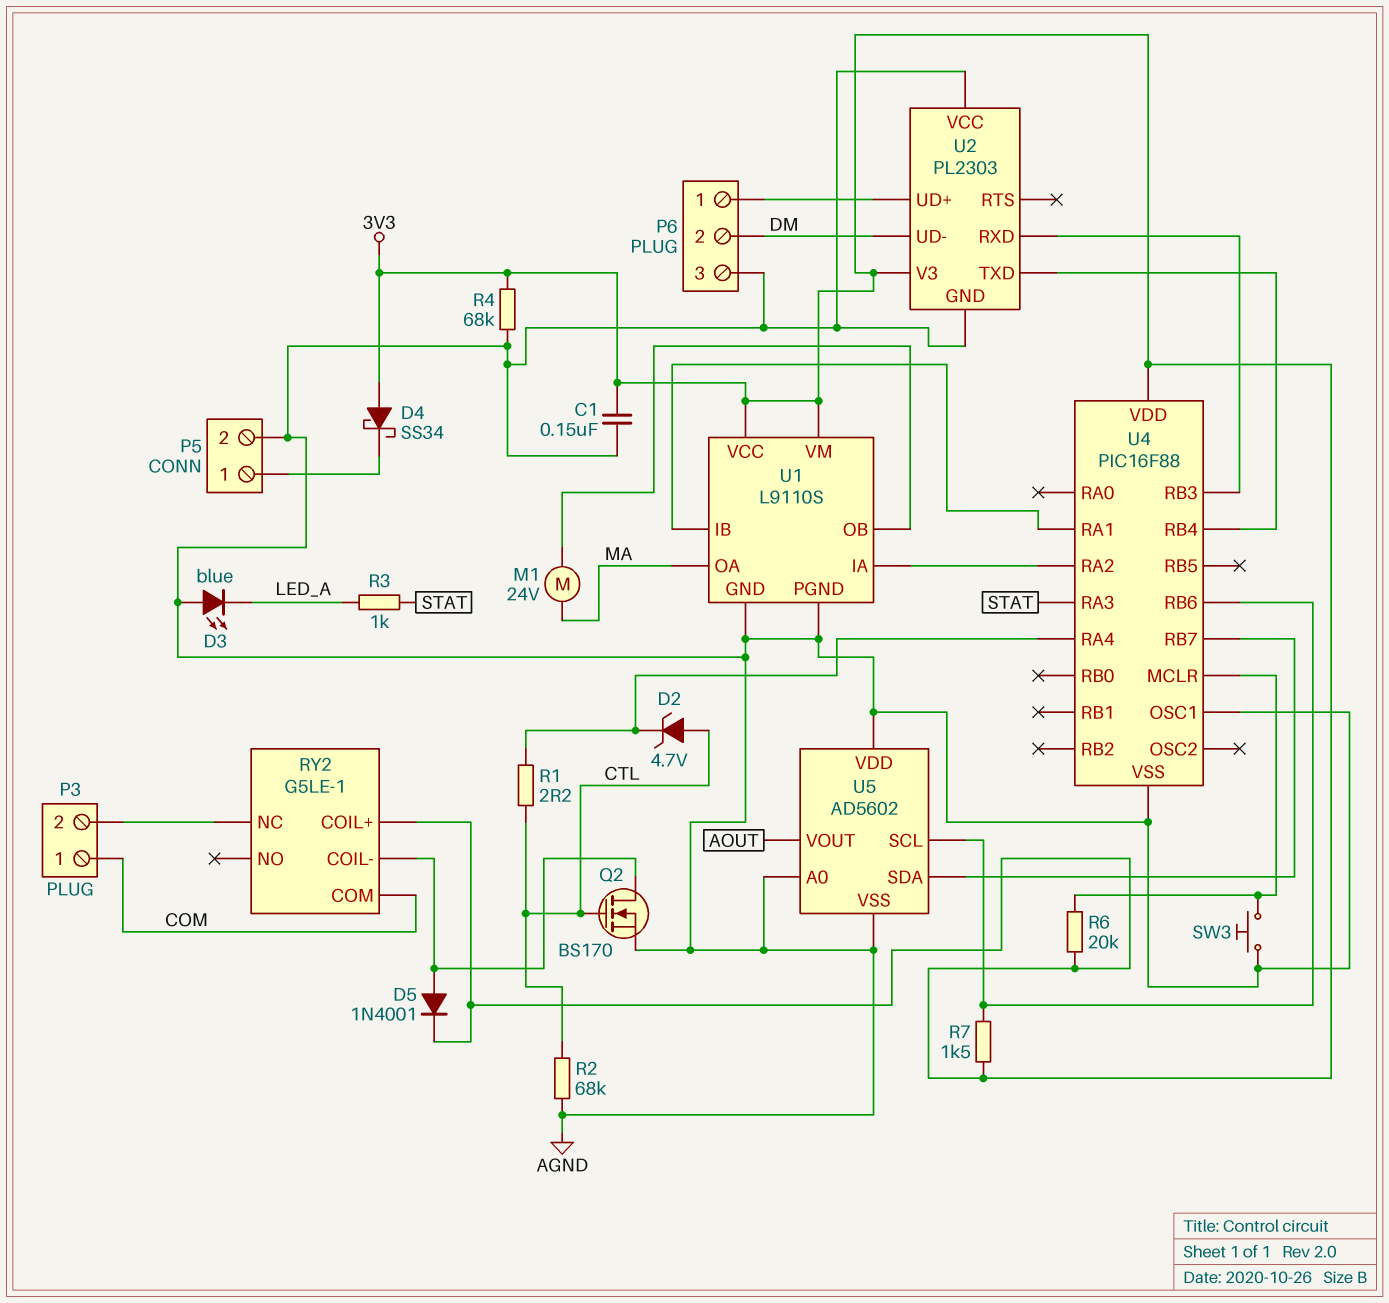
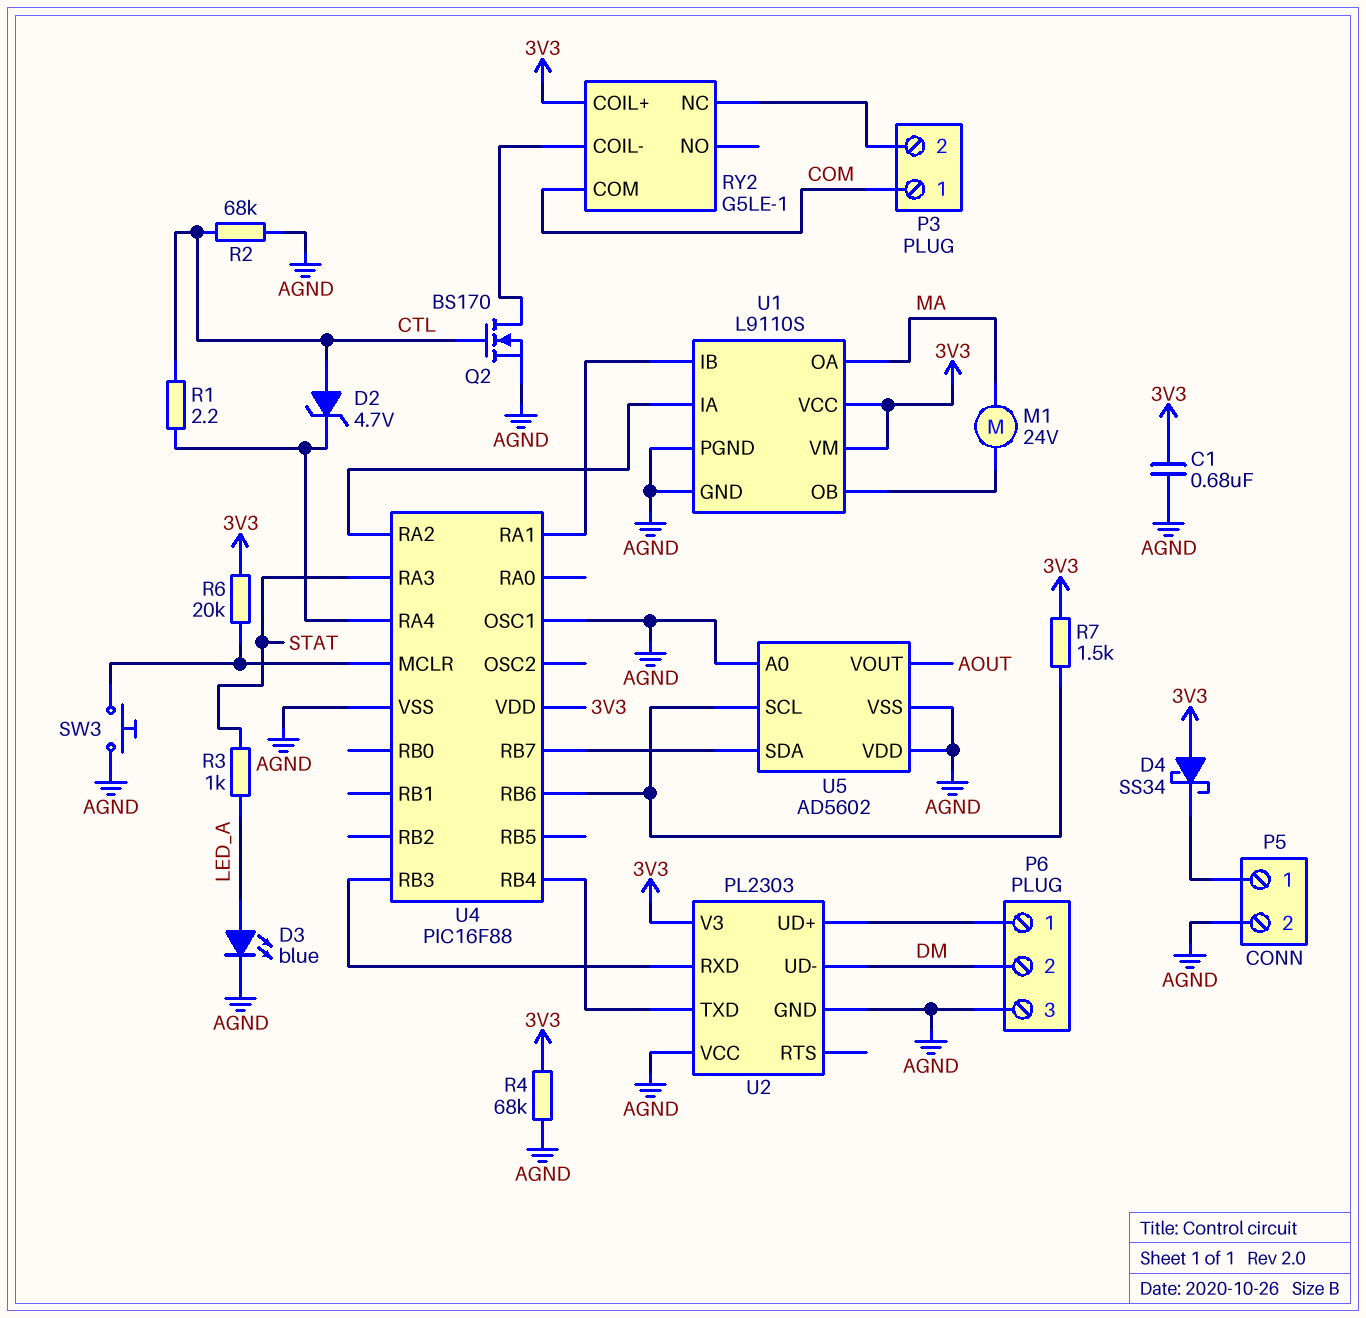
C1: 150nF (3V3, AGND) -> 680nF (3V3, AGND)
D3: LED blue (A AGND, K LED_A) -> LED blue (A LED_A, K AGND)
D5: diode 1N4001 (A RY2/COIL-, K 3V3) -> none

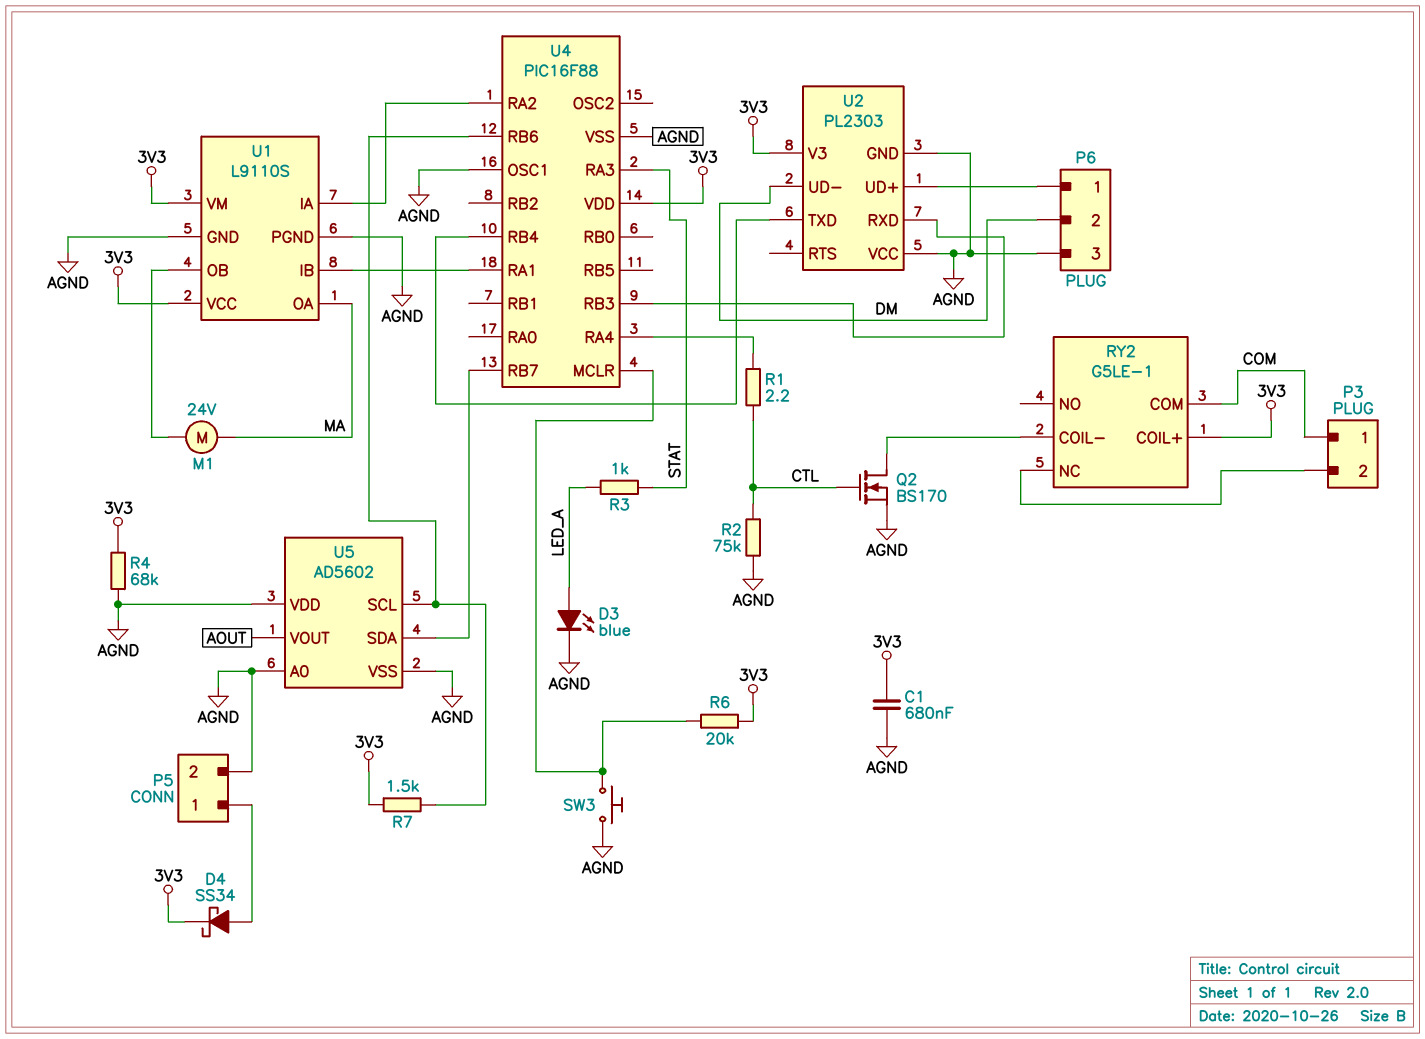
D2: zener 4.7V (A CTL, K U4/RA4) -> none
D4: schottky SS34 (A 3V3, K P5/1) -> schottky SS34 (A P5/1, K 3V3)
R2: 68k (AGND, CTL) -> 75k (AGND, CTL)

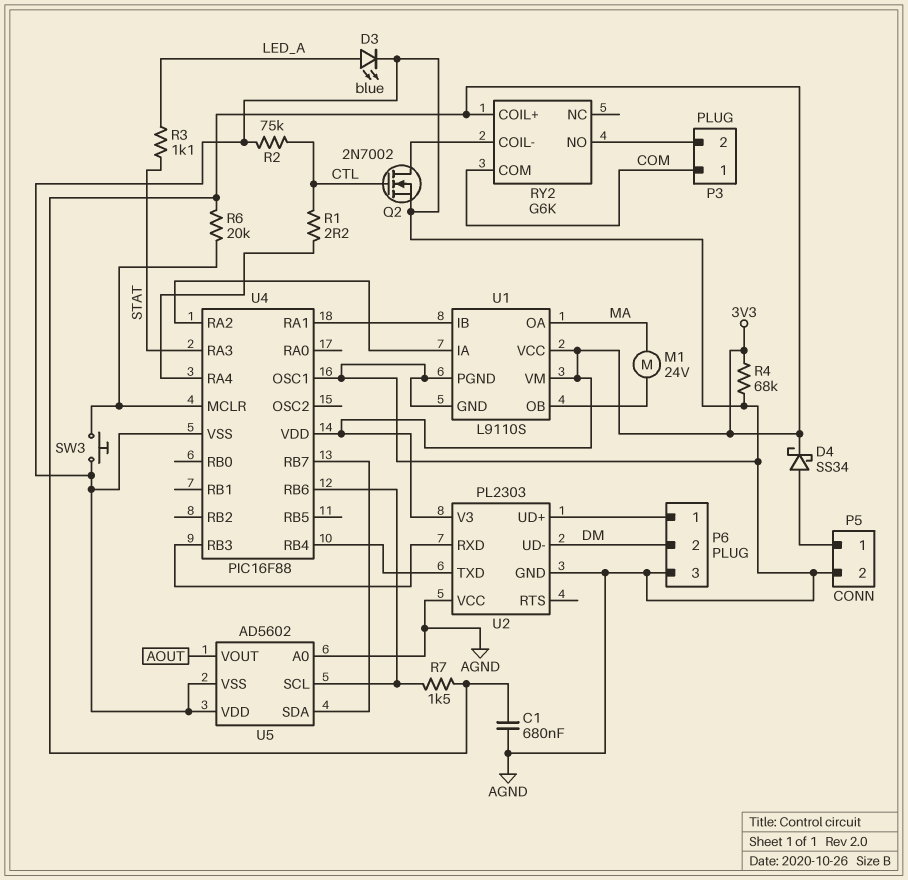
Q2: NMOS BS170 (G CTL, D RY2/COIL-, S AGND) -> NMOS 2N7002 (G CTL, D RY2/COIL-, S AGND)
R3: 1k (LED_A, STAT) -> 1.1k (LED_A, STAT)
RY2: G5LE-1 -> G6K
RY2 pin NC: P3/2 -> none
RY2 pin NO: none -> P3/2

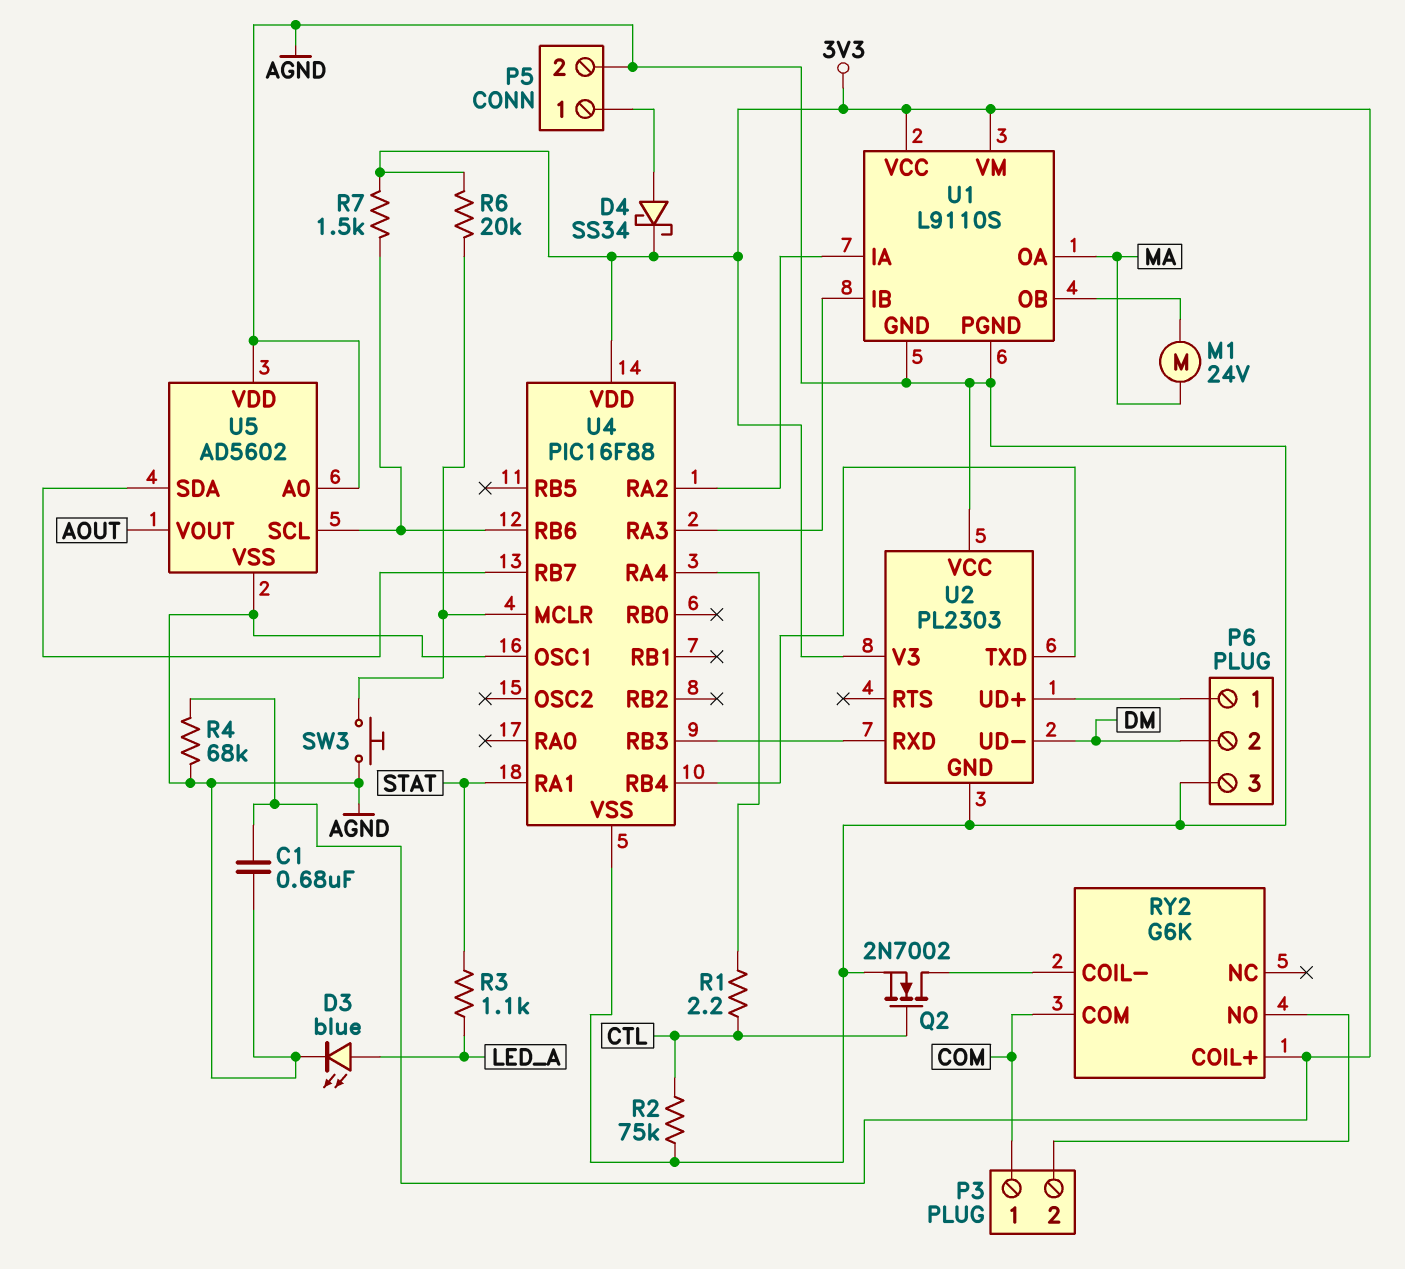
U4 pin RA1: U1/IB -> STAT
U4 pin RA3: STAT -> U1/IB

